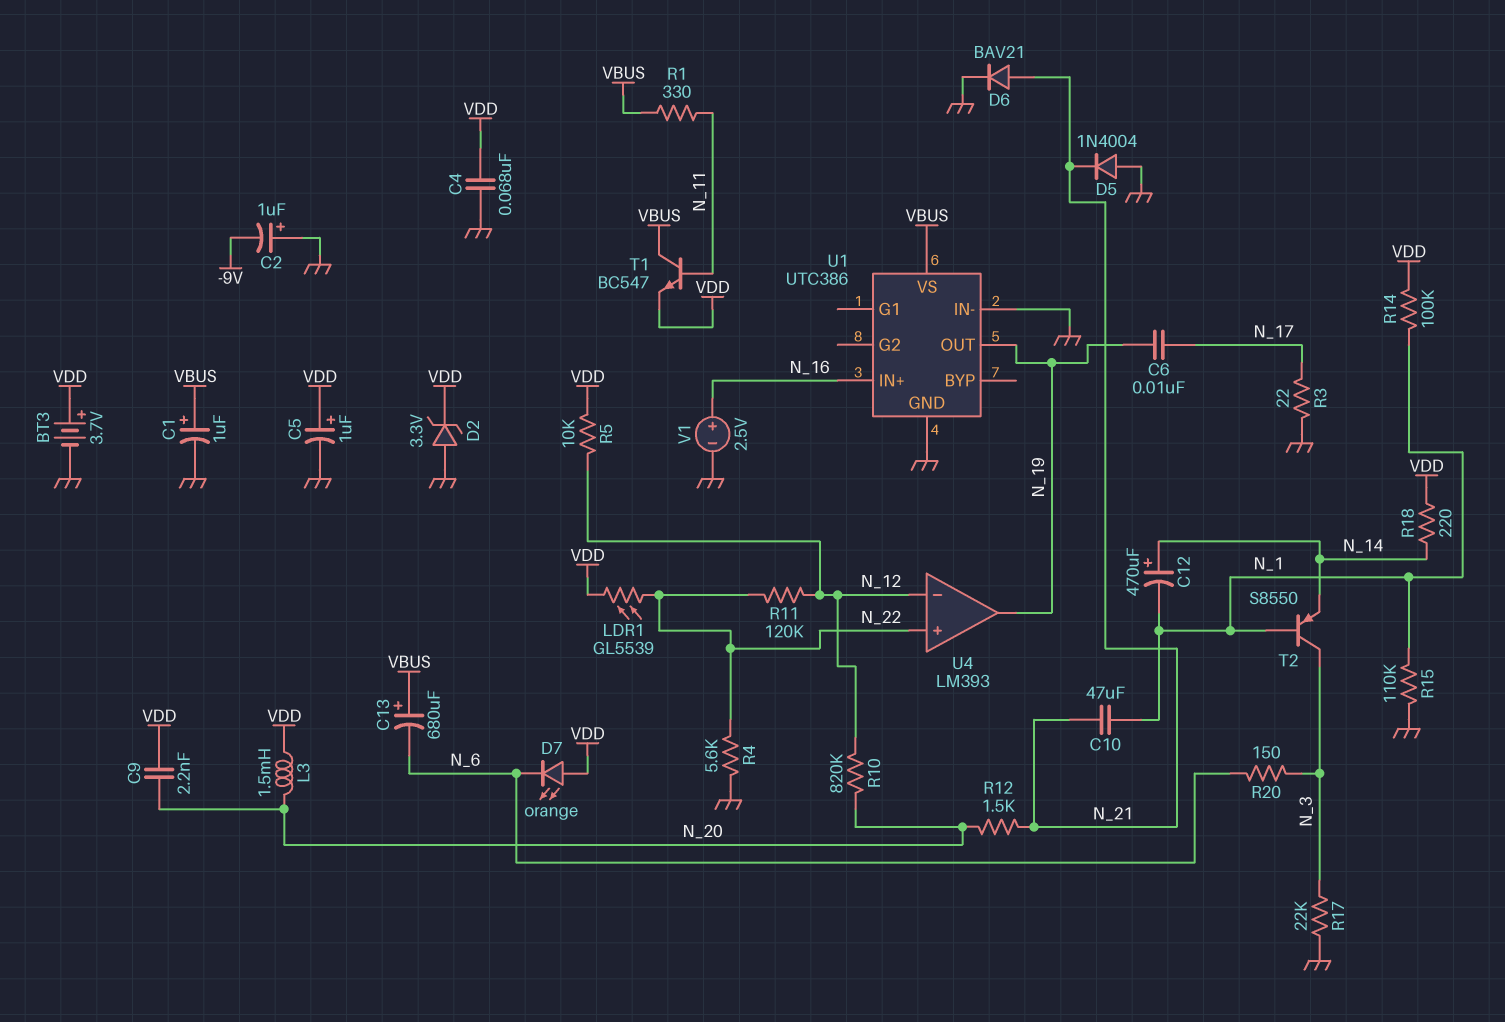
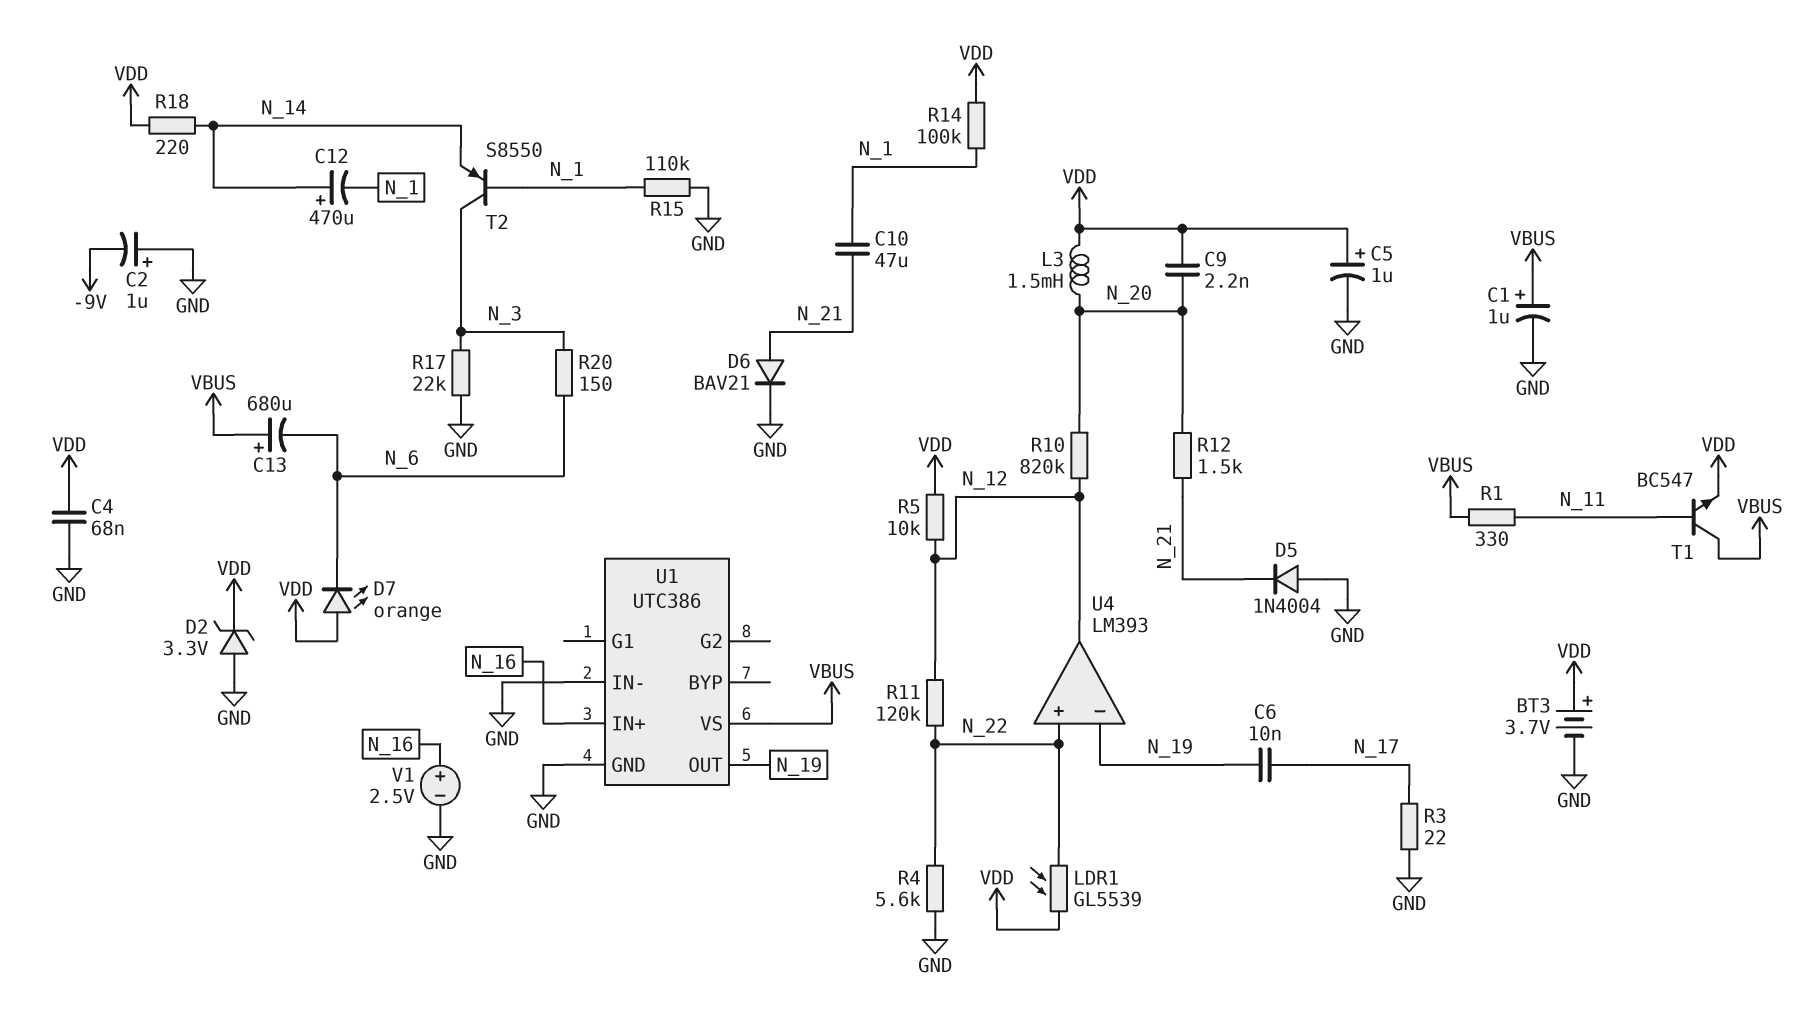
U4 pin in-: N_12 -> N_19
U4 pin out: N_19 -> N_12

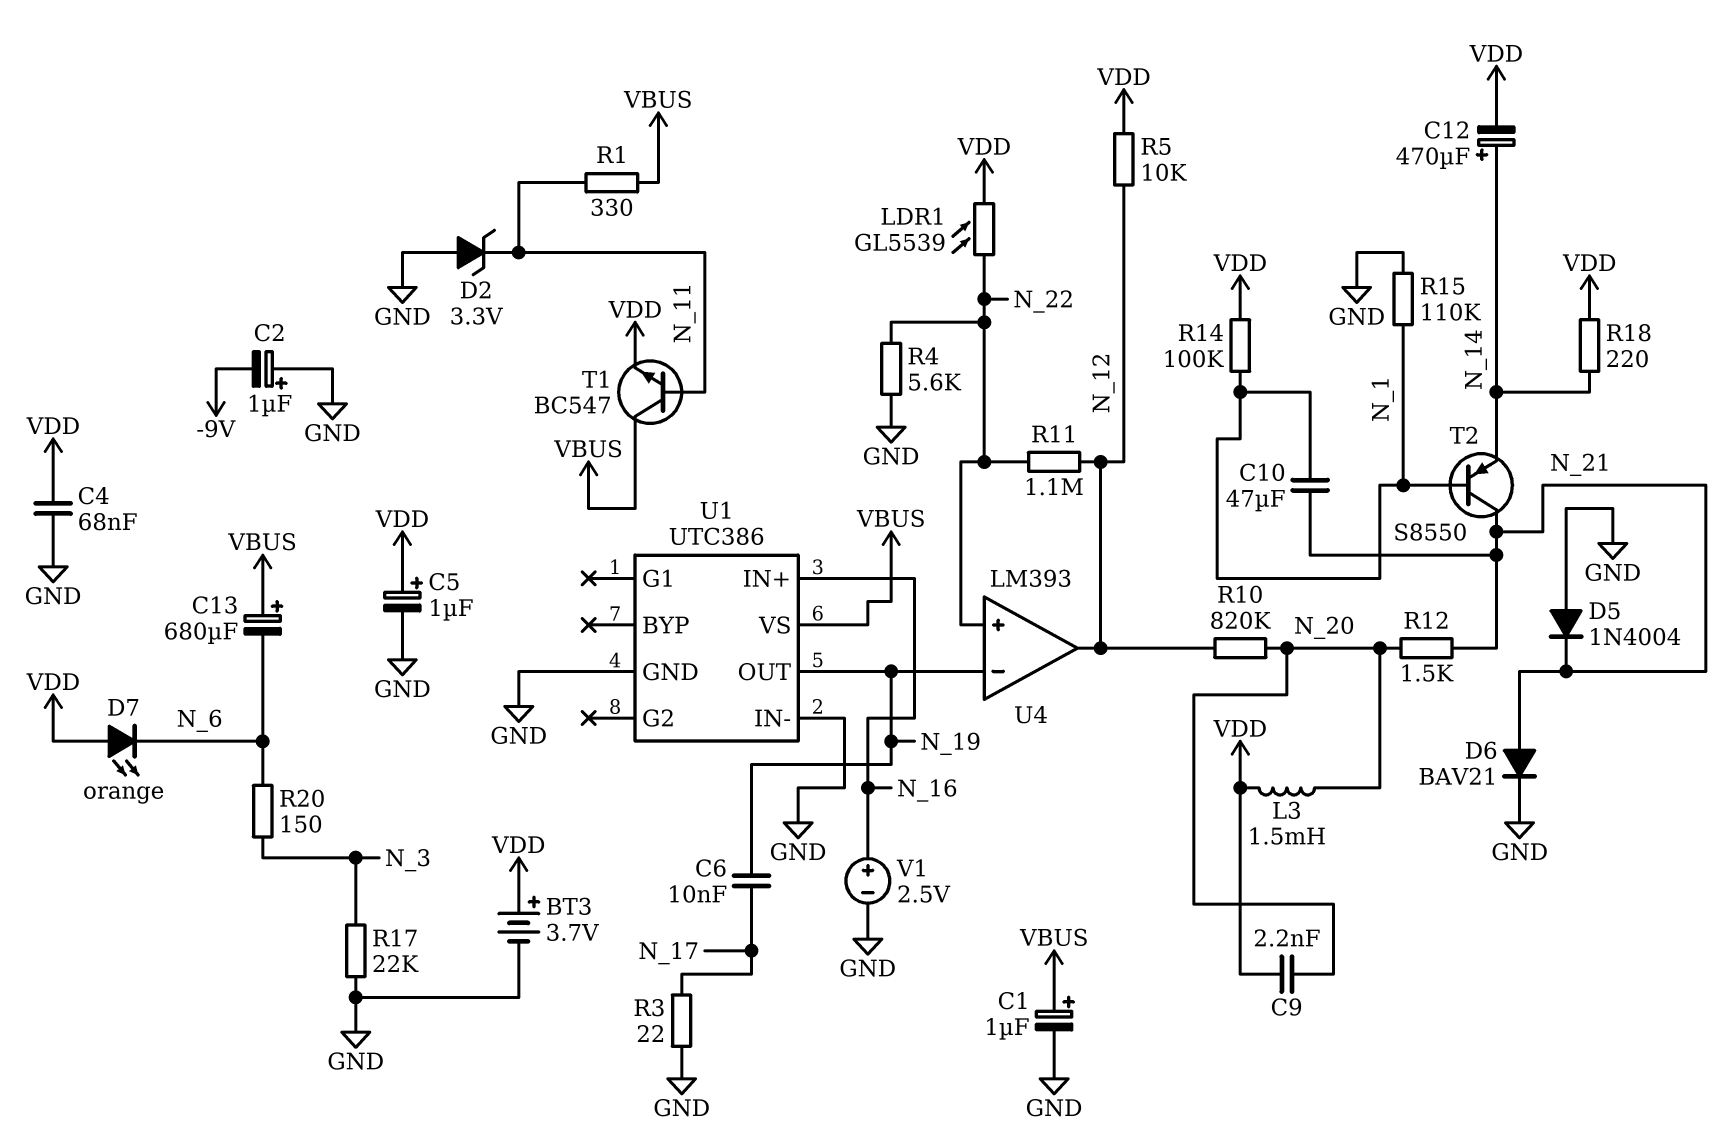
C12: 470uF (plus N_14, minus N_1) -> 470uF (plus N_14, minus VDD)
D2: zener 3.3V (A GND, K VDD) -> zener 3.3V (A GND, K N_11)
R11: 120k (N_12, N_22) -> 1.1M (N_12, N_22)
T2: PNP S8550 (B N_1, C N_3, E N_14) -> PNP S8550 (B N_1, C N_21, E N_14)

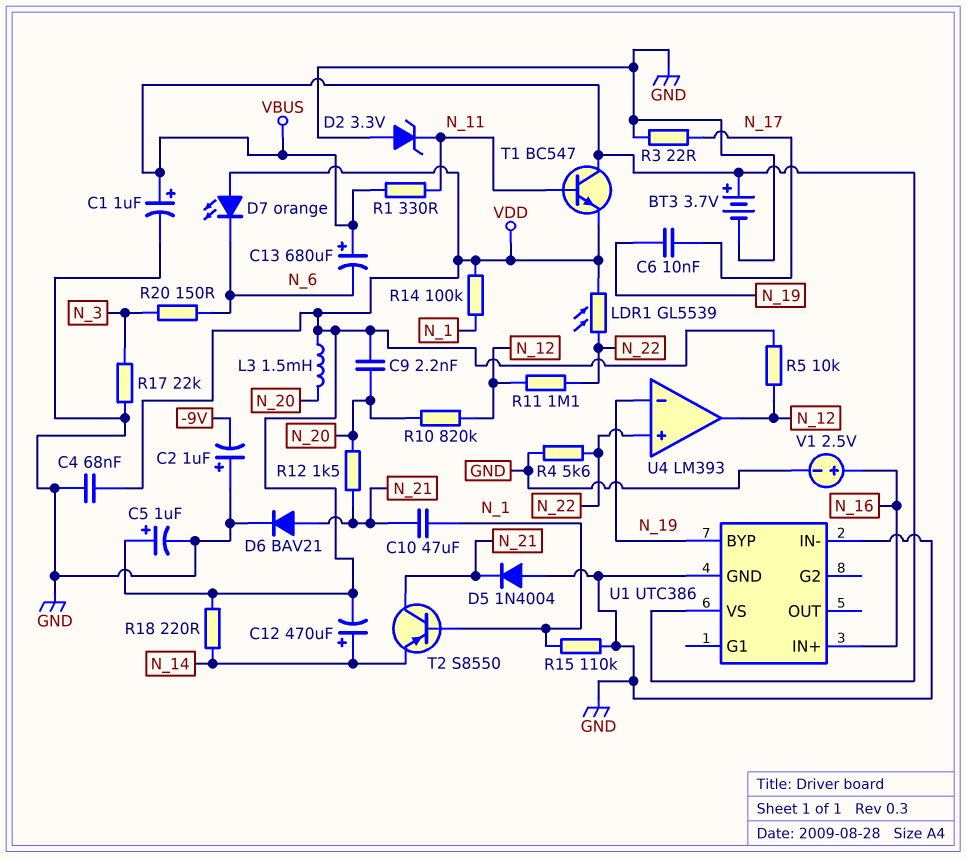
BT3: 3.7V (plus VDD, minus GND) -> 3.7V (plus VBUS, minus GND)
U1 pin BYP: none -> N_19
U1 pin OUT: N_19 -> none

